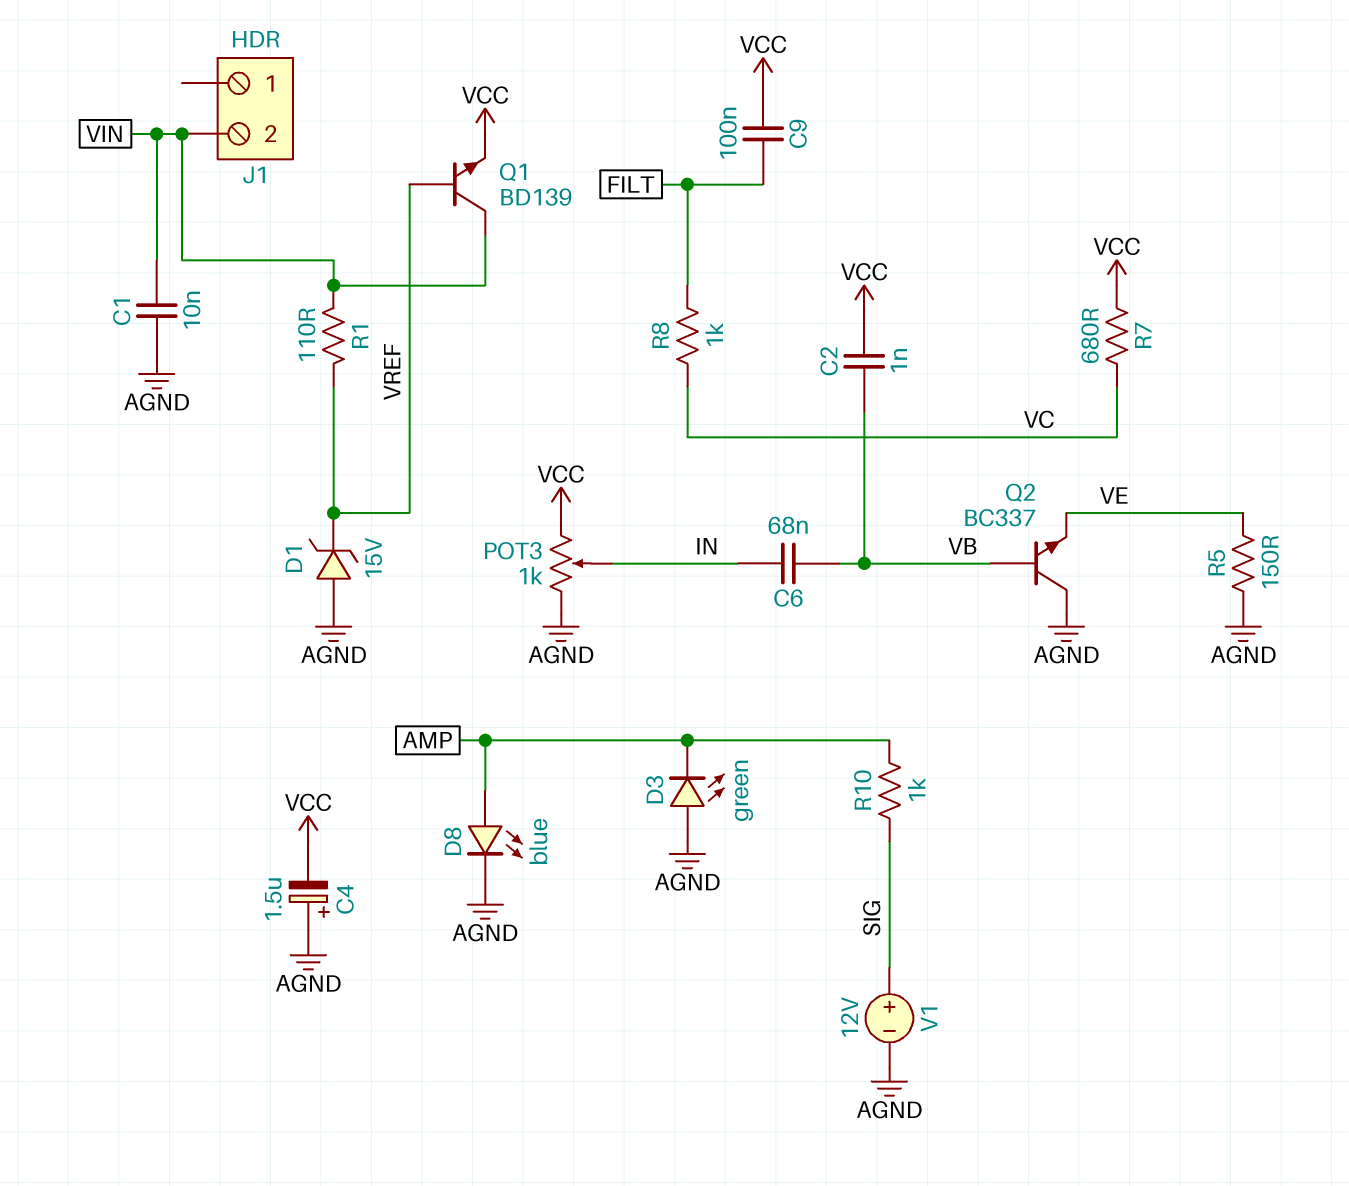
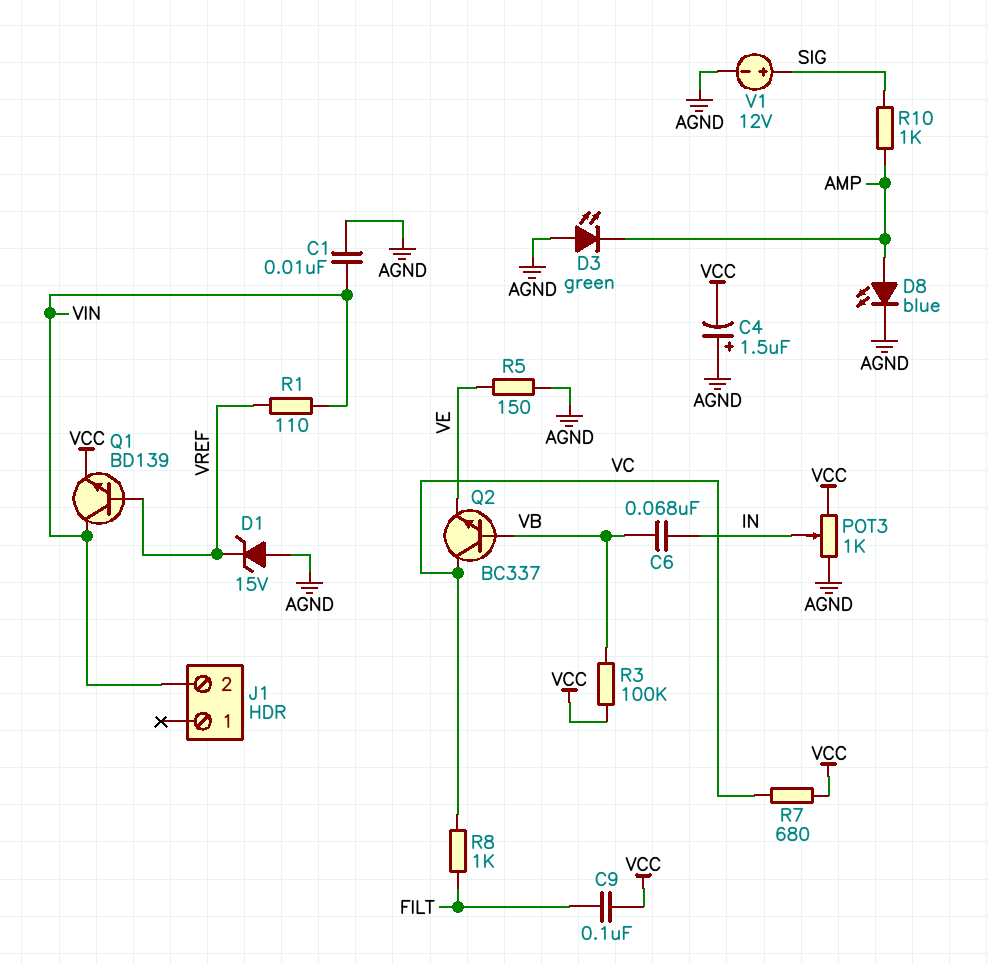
C2: 1nF (VB, VCC) -> none
Q2: NPN BC337 (B VB, C AGND, E VE) -> NPN BC337 (B VB, C VC, E VE)
R3: none -> 100k (VB, VCC)

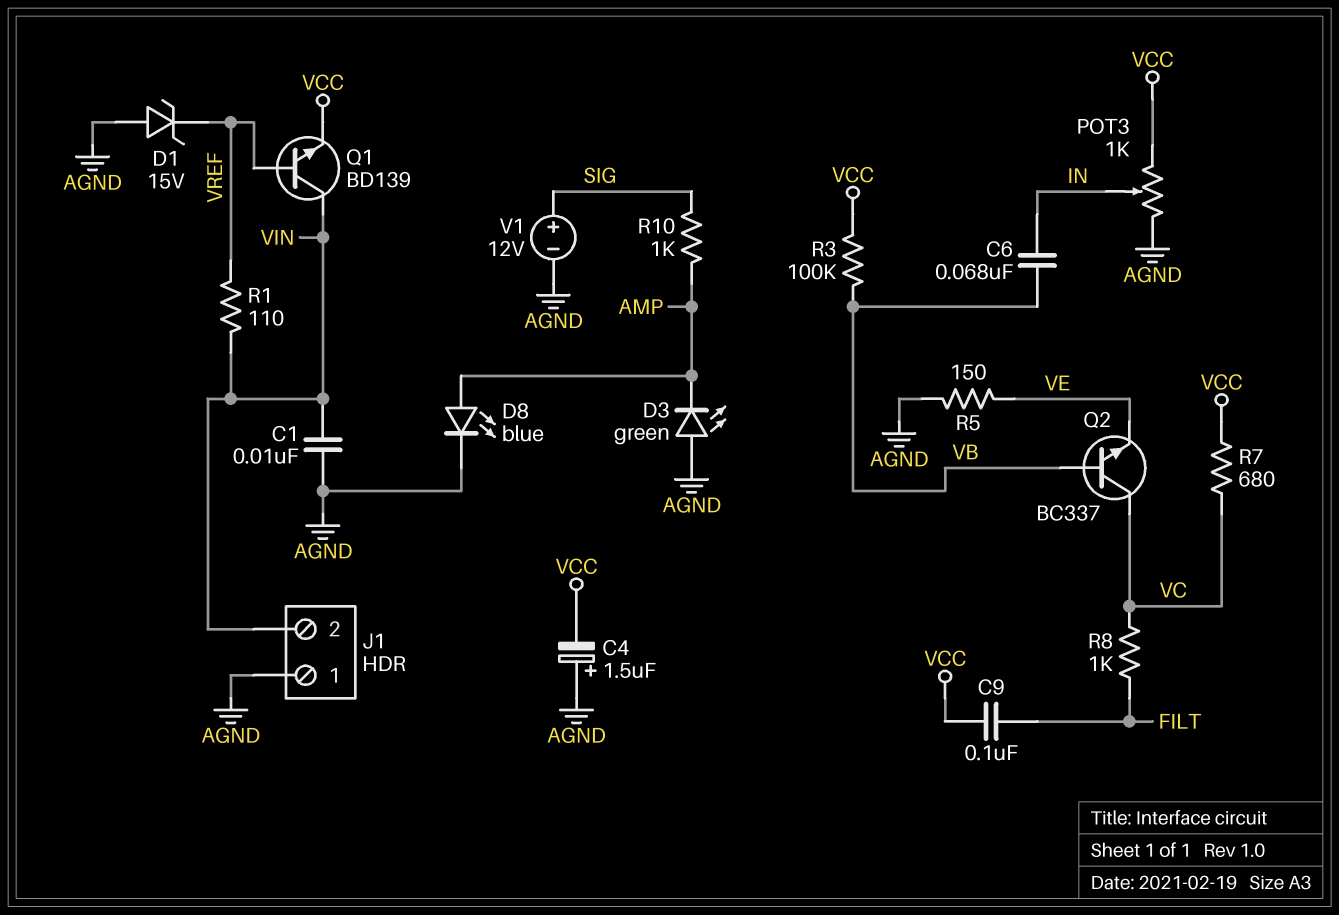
J1 pin 1: none -> AGND

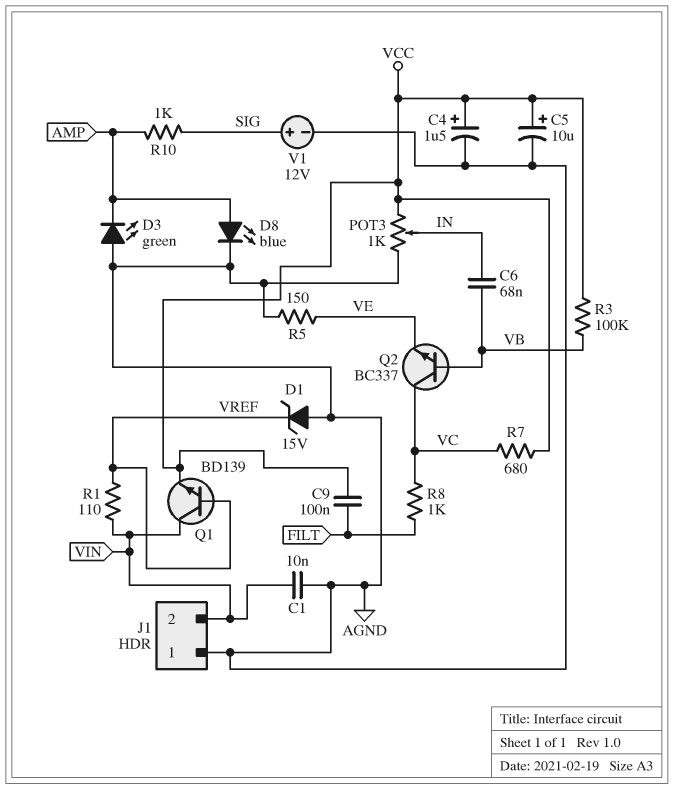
C4: 1.5uF (plus AGND, minus VCC) -> 1.5uF (plus VCC, minus AGND)
C5: none -> 10uF (plus VCC, minus AGND)

